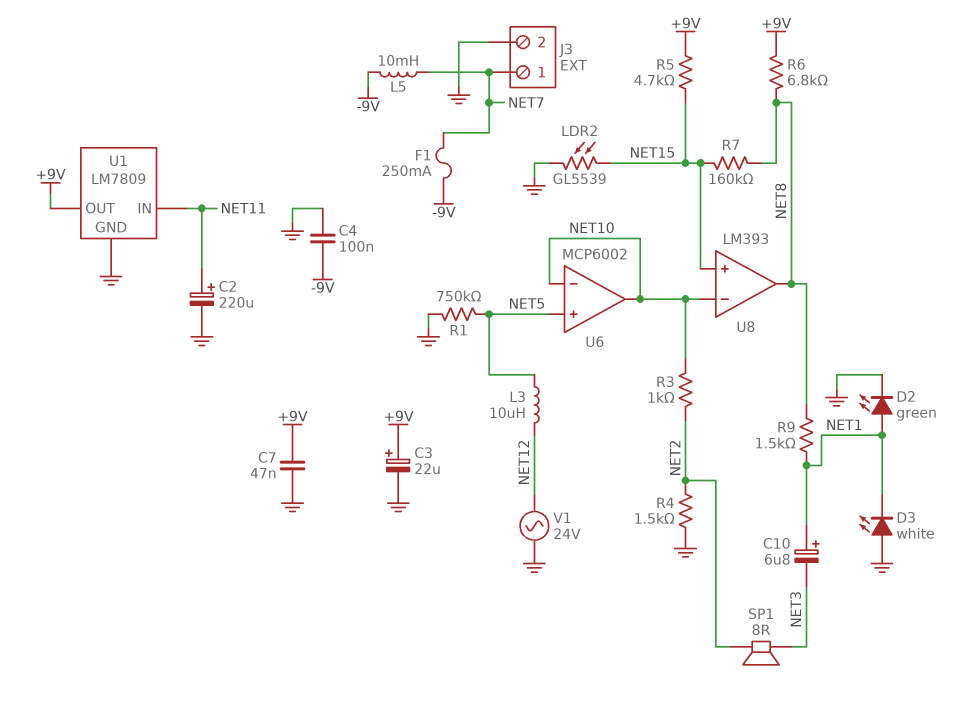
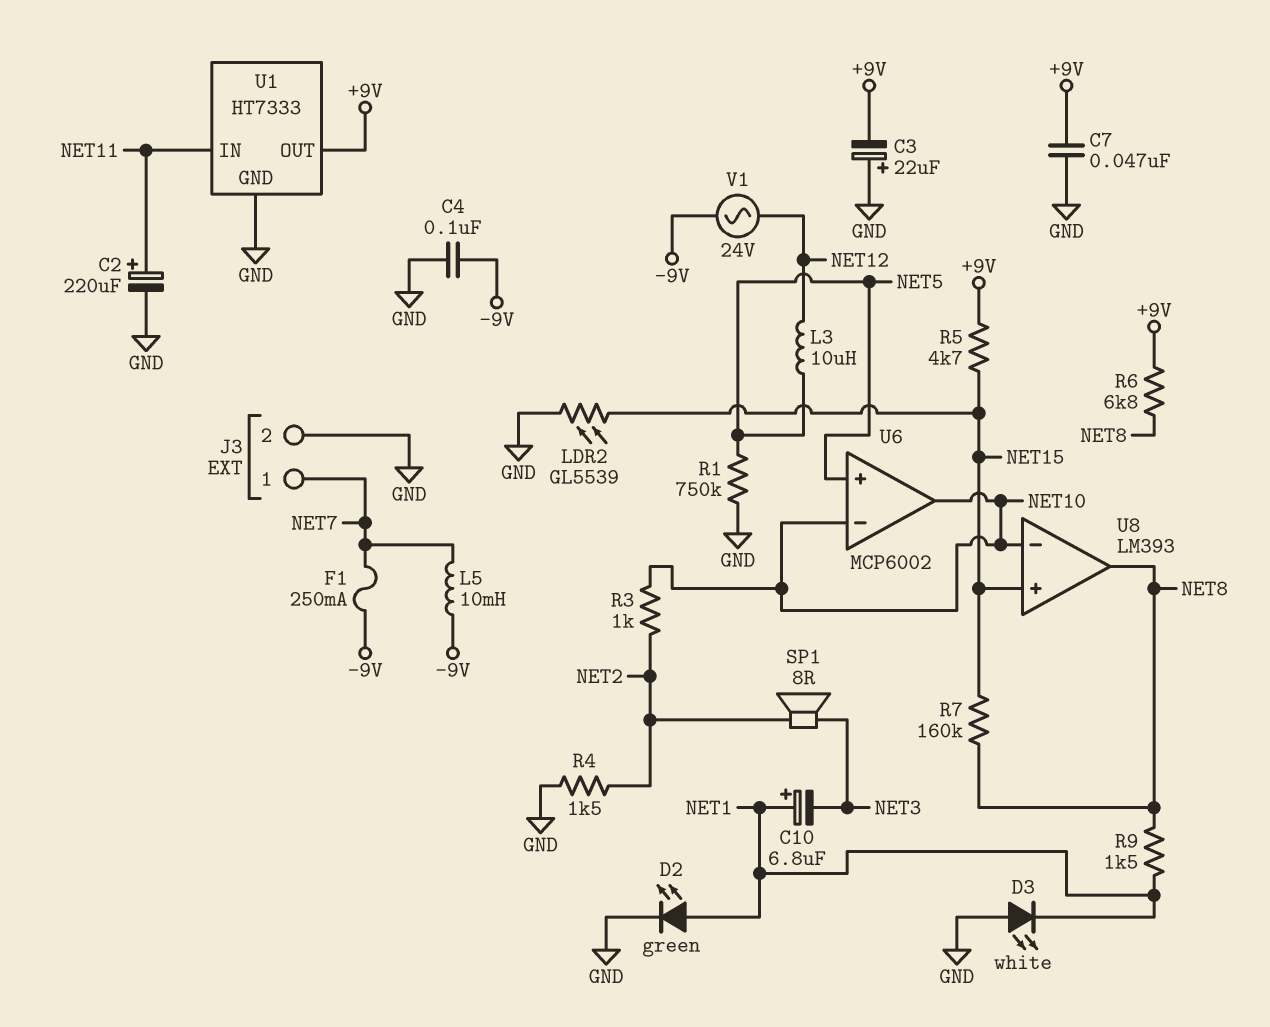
C3: 22uF (plus +9V, minus GND) -> 22uF (plus GND, minus +9V)
U1: LM7809 -> HT7333
V1: AC 24V (GND, NET12) -> AC 24V (-9V, NET12)

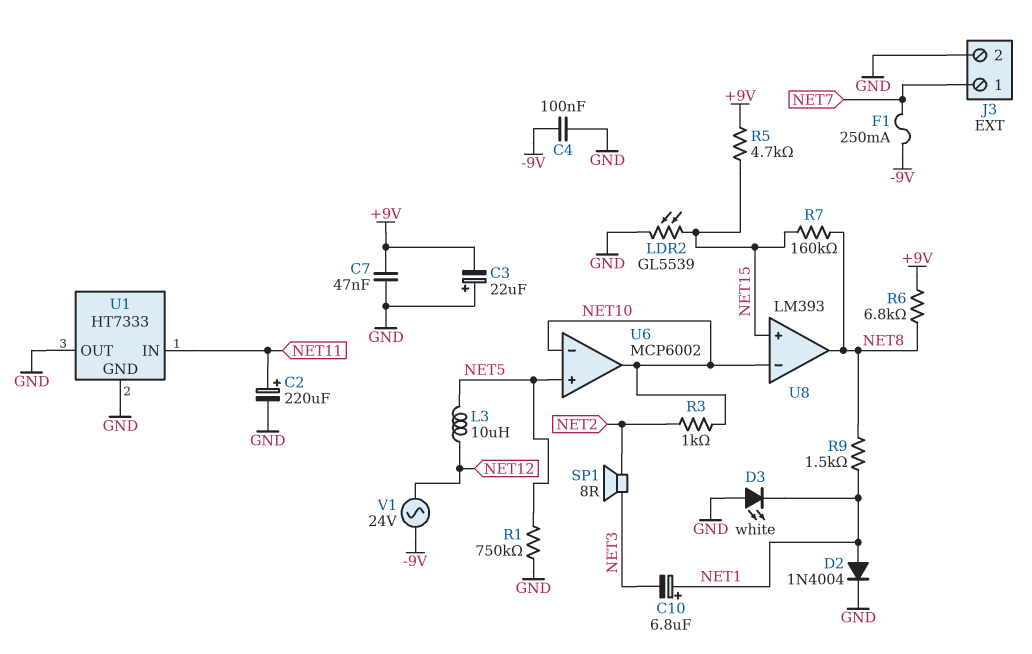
D2: LED green (A NET1, K GND) -> diode 1N4004 (A NET1, K GND)
L5: 10mH (-9V, NET7) -> none
R4: 1.5k (GND, NET2) -> none
U1 pin OUT: +9V -> GND

